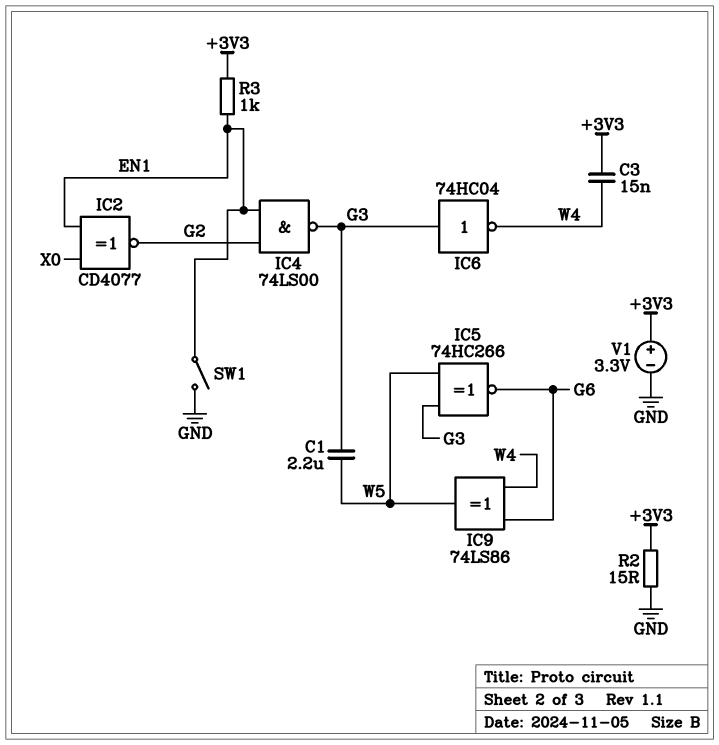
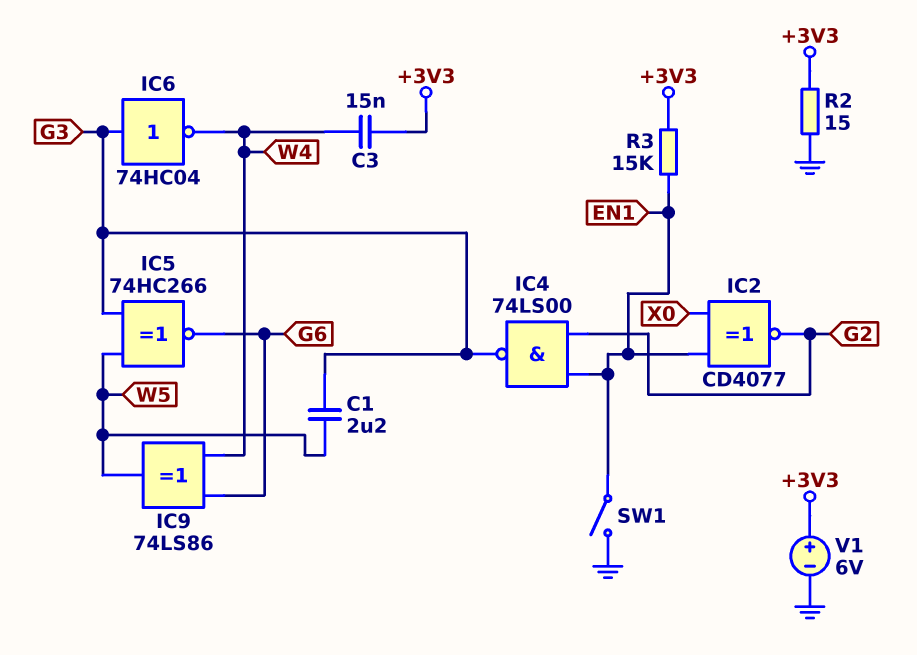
R3: 1k (+3V3, EN1) -> 15k (+3V3, EN1)
V1: 3.3V (plus +3V3, minus GND) -> 6V (plus +3V3, minus GND)

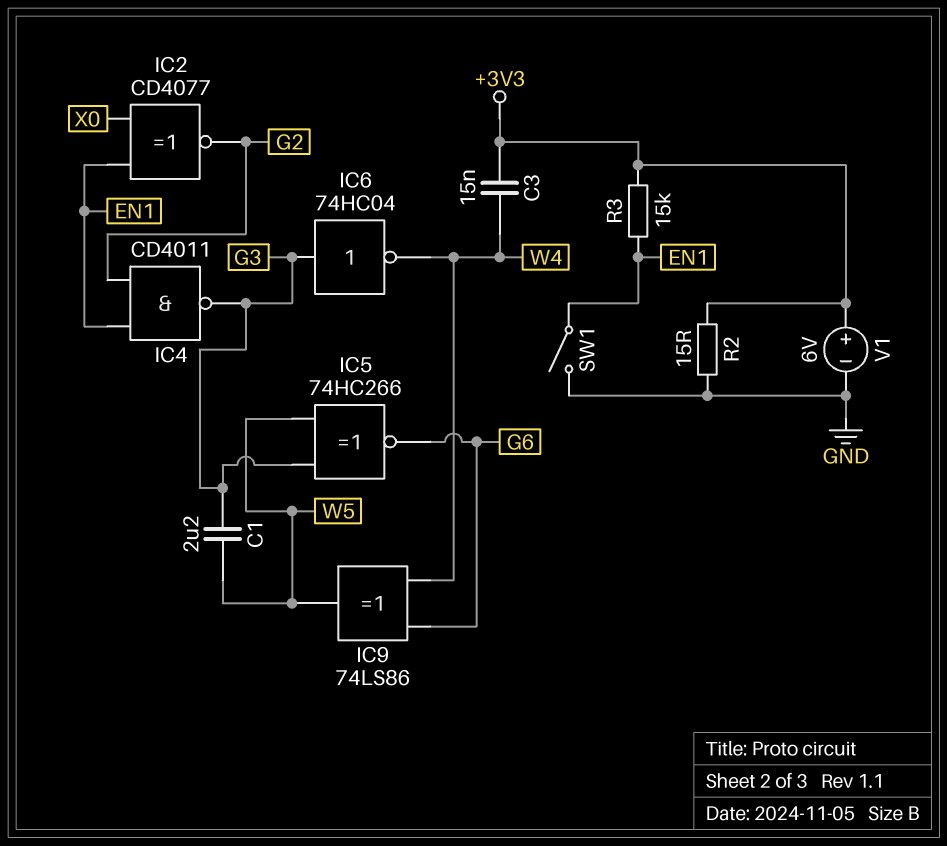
IC4: NAND 74LS00 (in EN1, in G2, out G3) -> NAND CD4011 (in EN1, in G2, out G3)

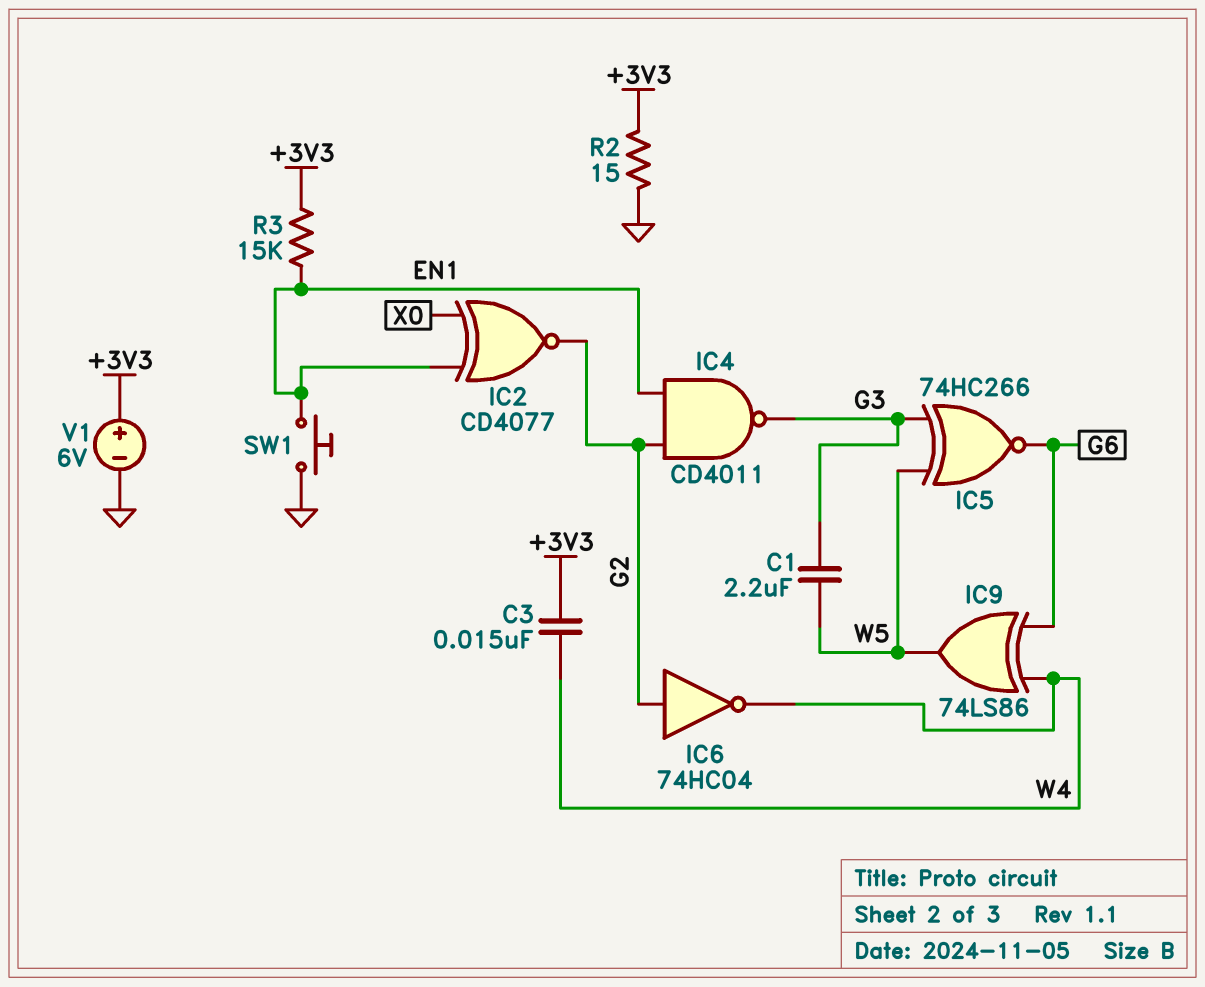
IC6: NOT 74HC04 (in G3, out W4) -> NOT 74HC04 (in G2, out W4)
SW1: switch (EN1, GND) -> button (EN1, GND)

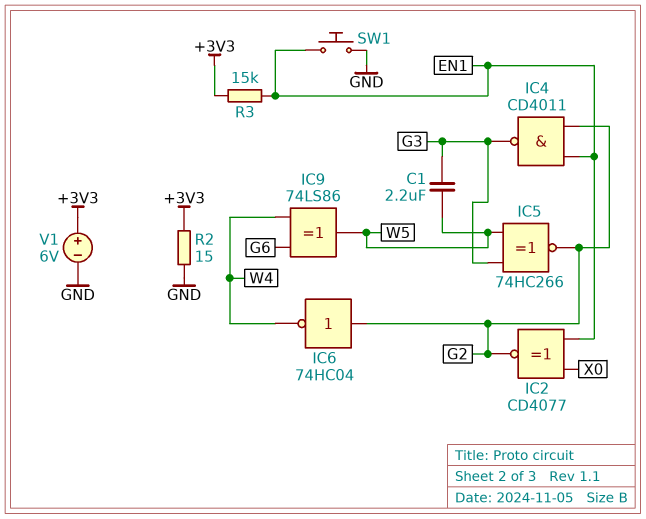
C3: 15nF (+3V3, W4) -> none
IC5: XNOR 74HC266 (in G3, in W5, out G6) -> XNOR 74HC266 (in G3, in W5, out G2)

